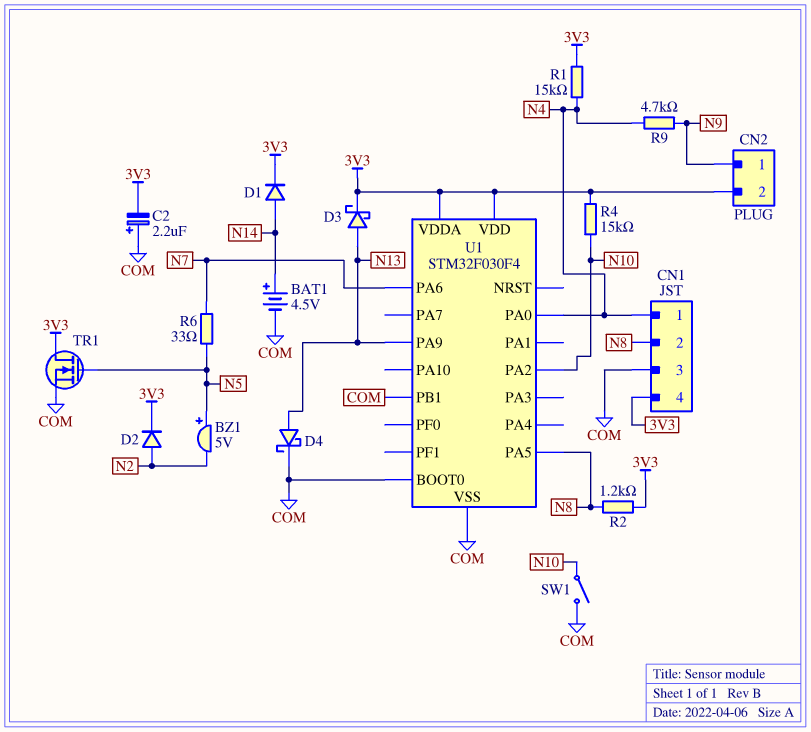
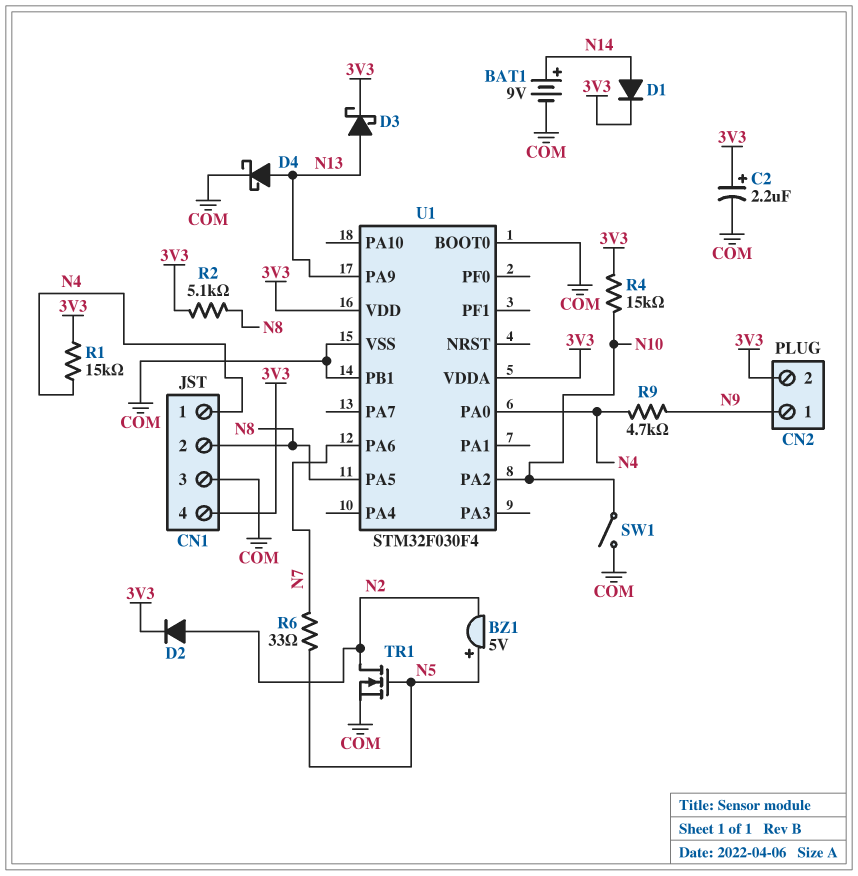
BAT1: 4.5V (plus N14, minus COM) -> 9V (plus N14, minus COM)
C2: 2.2uF (plus COM, minus 3V3) -> 2.2uF (plus 3V3, minus COM)
R2: 1.2k (3V3, N8) -> 5.1k (3V3, N8)
TR1: NMOS (G N5, D 3V3, S COM) -> NMOS (G N5, D N2, S COM)

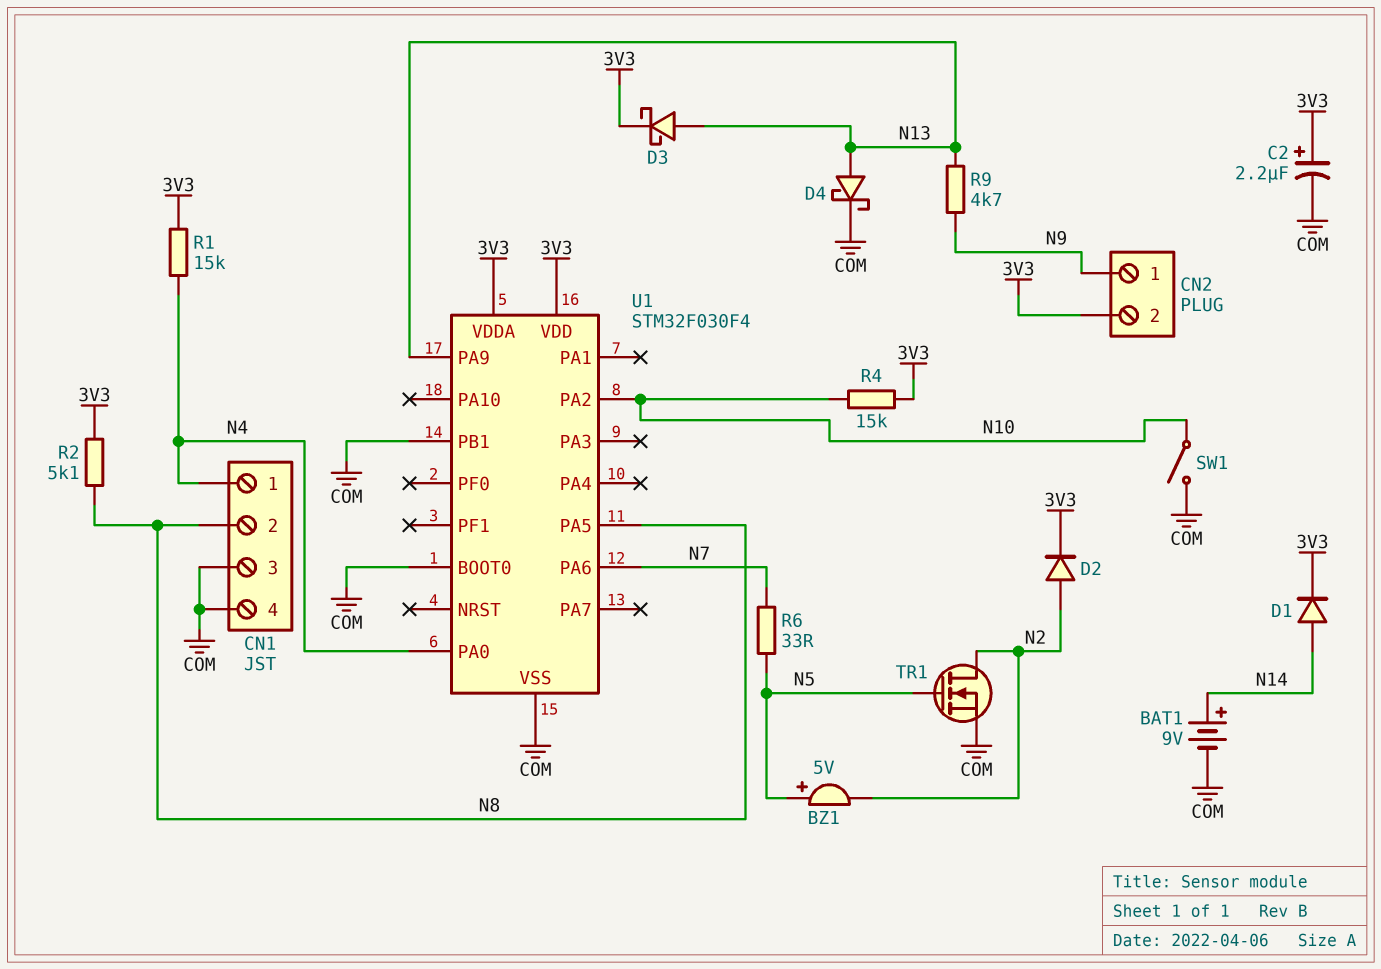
CN1 pin 4: 3V3 -> COM
R9: 4.7k (N4, N9) -> 4.7k (N9, N13)

